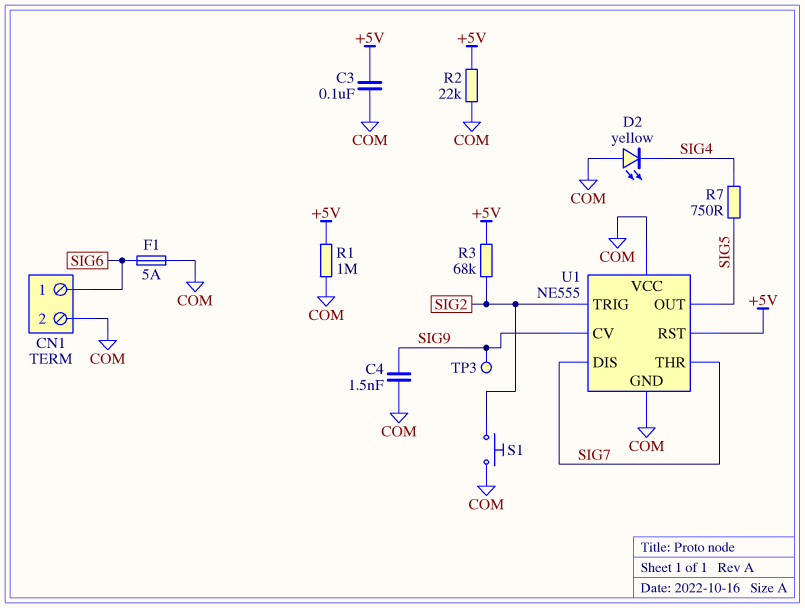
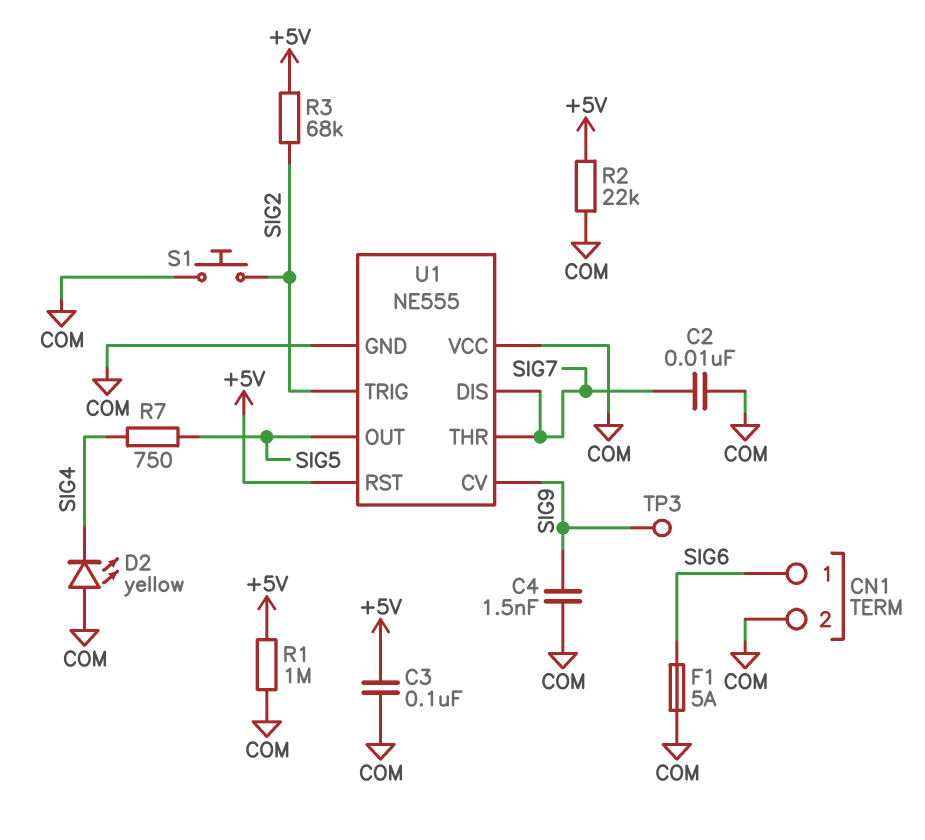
C2: none -> 10nF (COM, SIG7)

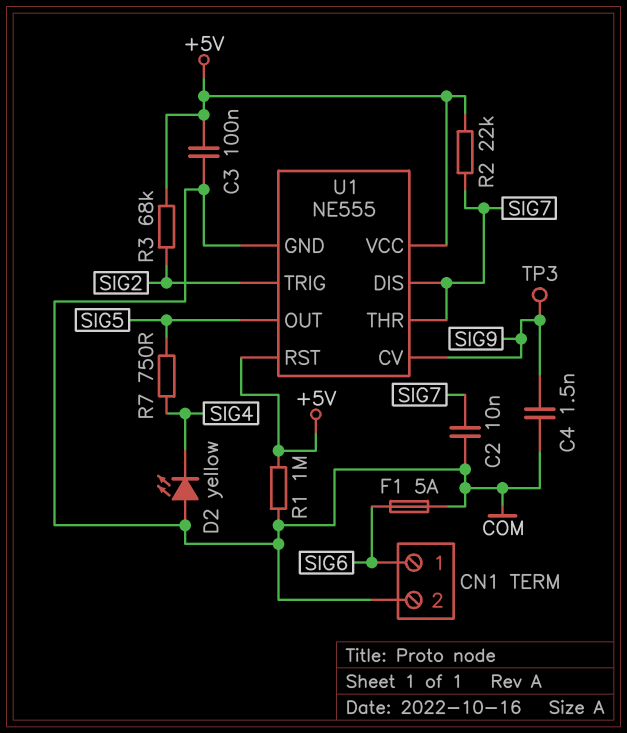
R2: 22k (+5V, COM) -> 22k (+5V, SIG7)
S1: button (COM, SIG2) -> none
U1 pin VCC: COM -> +5V

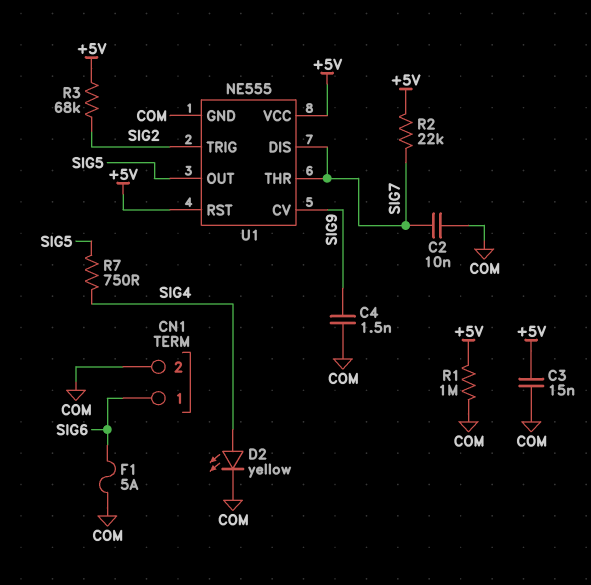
C3: 100nF (+5V, COM) -> 15nF (+5V, COM)
D2: LED yellow (A COM, K SIG4) -> LED yellow (A SIG4, K COM)
TP3: test point (SIG9) -> none

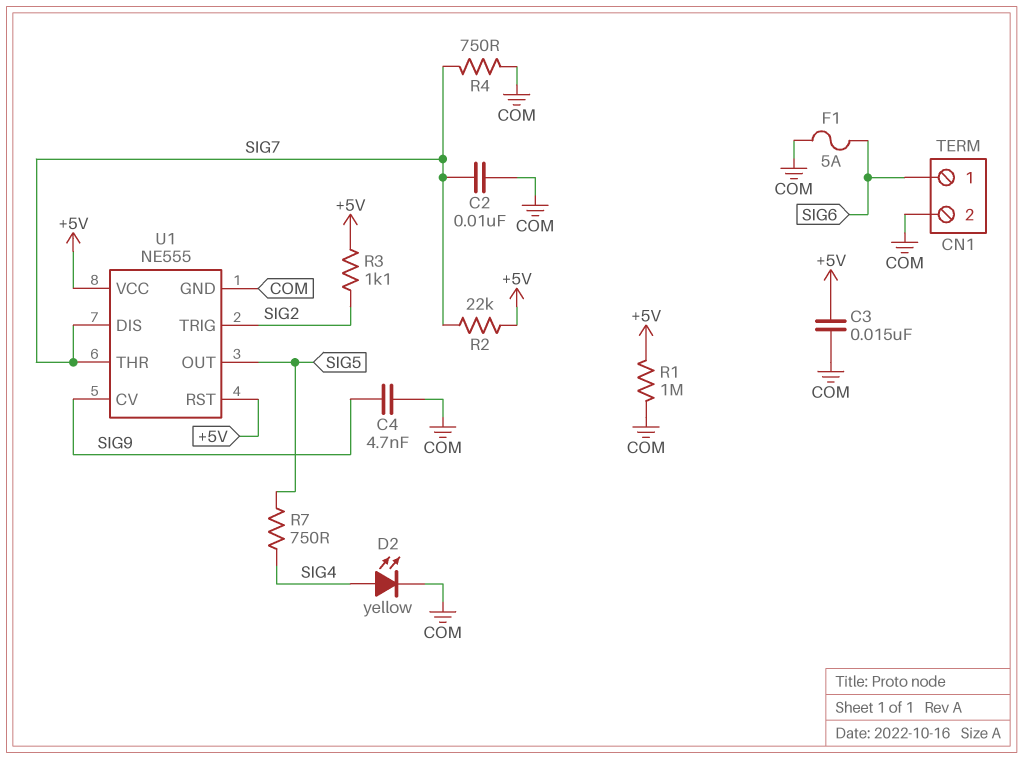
C4: 1.5nF (COM, SIG9) -> 4.7nF (COM, SIG9)
R3: 68k (+5V, SIG2) -> 1.1k (+5V, SIG2)
R4: none -> 750 (COM, SIG7)

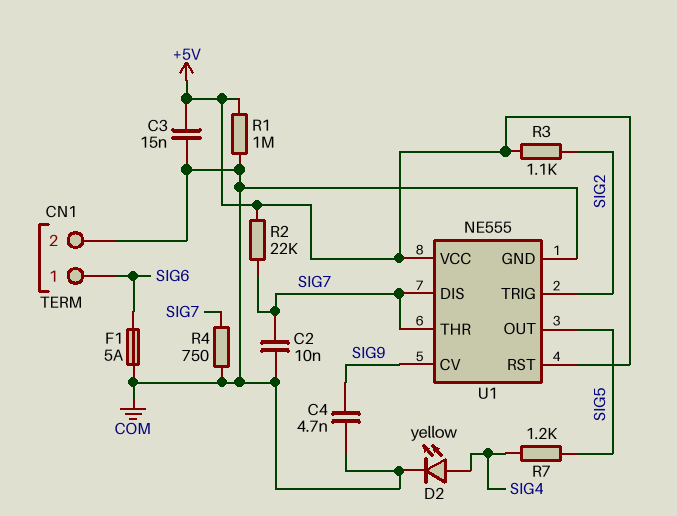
R7: 750 (SIG4, SIG5) -> 1.2k (SIG4, SIG5)

